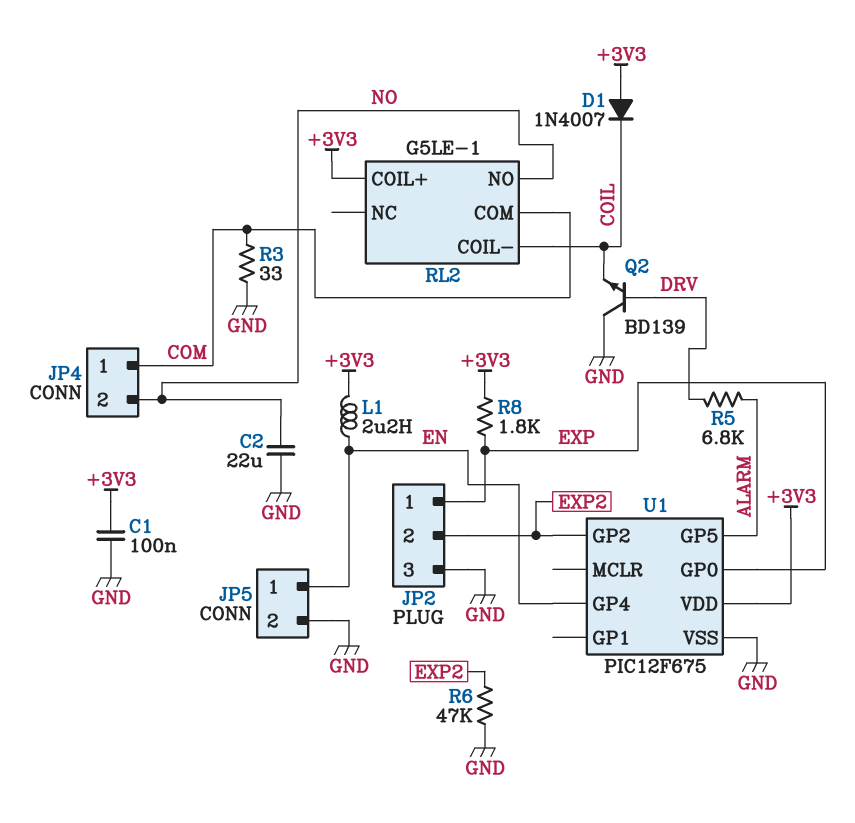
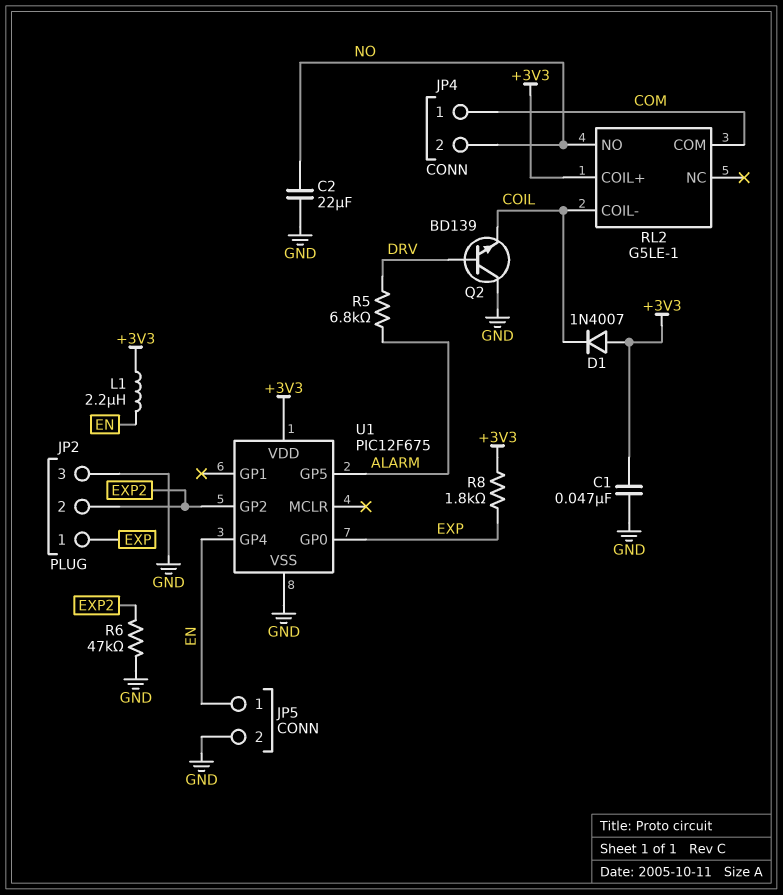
C1: 100nF (+3V3, GND) -> 47nF (+3V3, GND)
R3: 33 (COM, GND) -> none

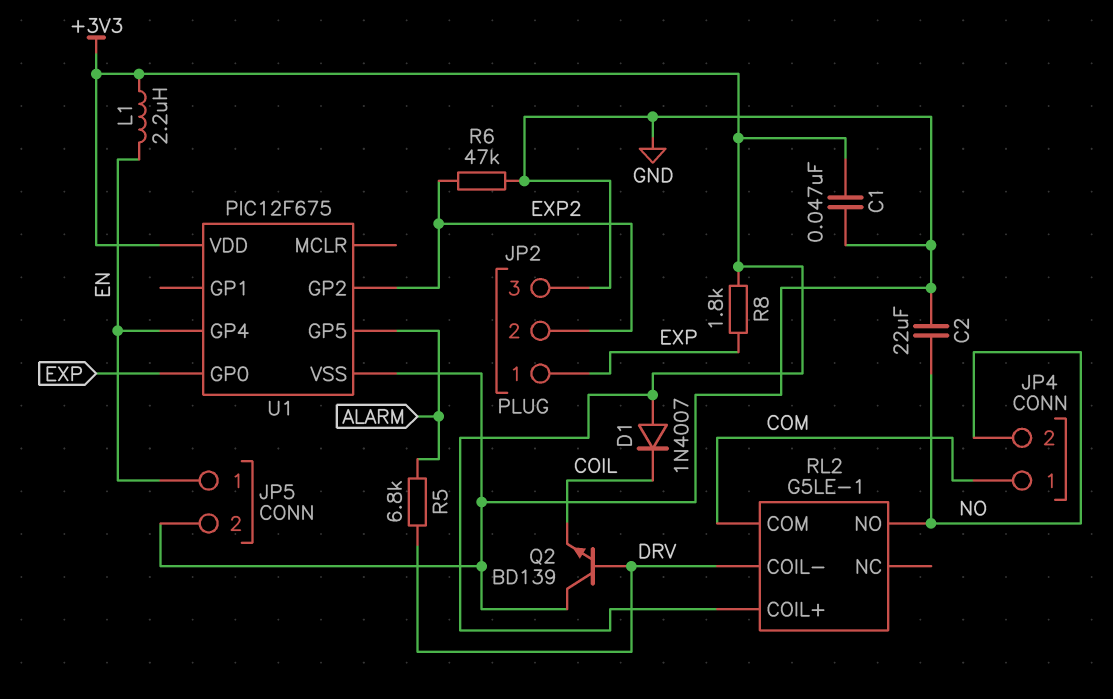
RL2 pin COIL-: COIL -> DRV

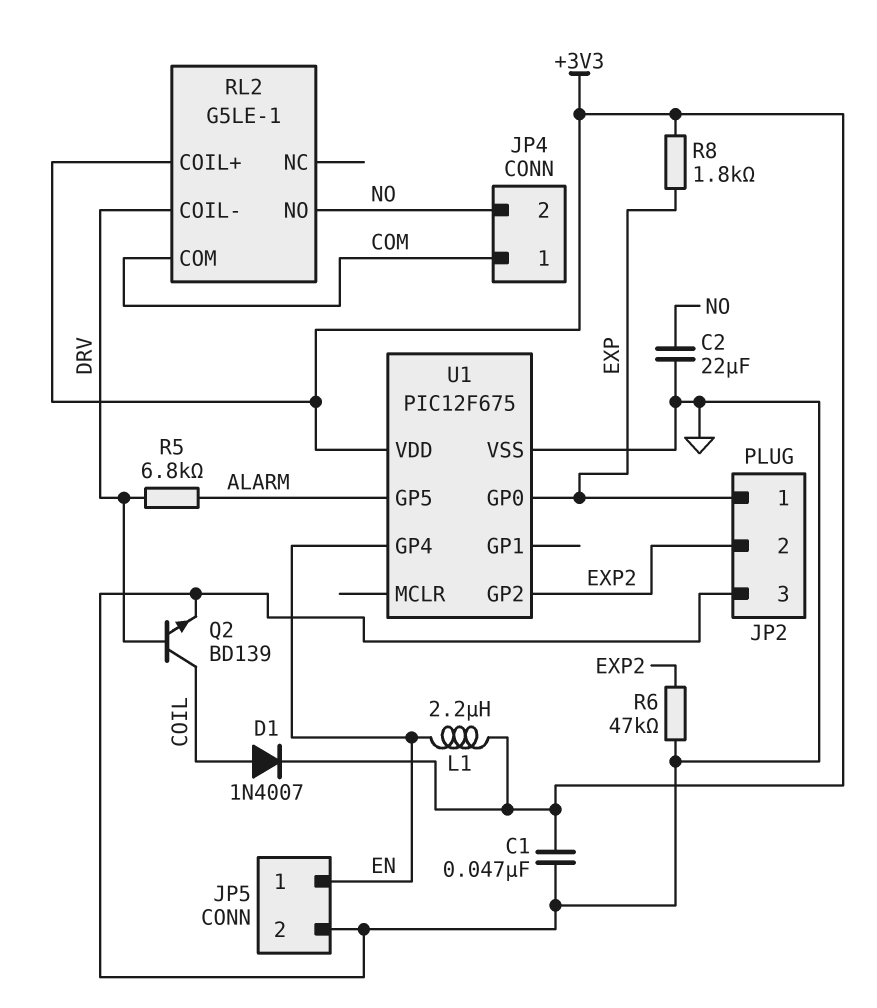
D1: diode 1N4007 (A +3V3, K COIL) -> diode 1N4007 (A COIL, K +3V3)
Q2: NPN BD139 (B DRV, C GND, E COIL) -> NPN BD139 (B DRV, C COIL, E GND)

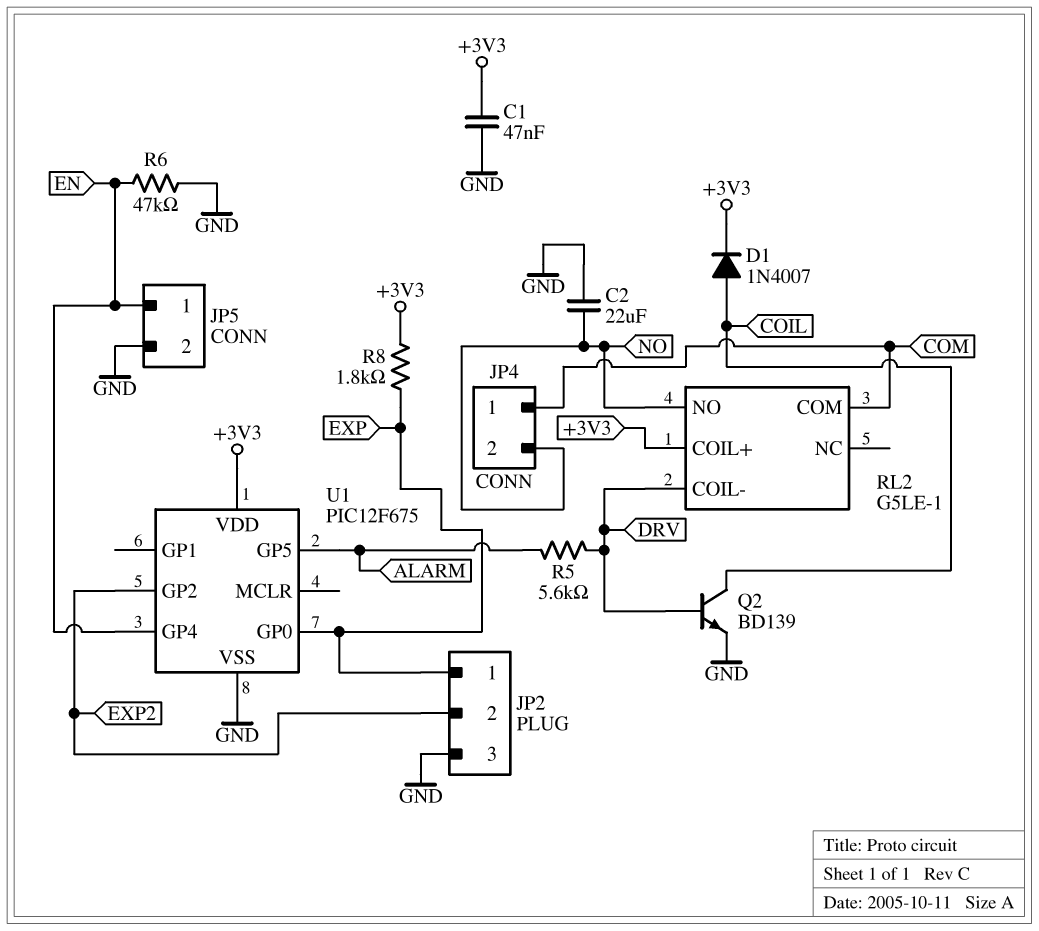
L1: 2.2uH (+3V3, EN) -> none
R5: 6.8k (ALARM, DRV) -> 5.6k (ALARM, DRV)
R6: 47k (EXP2, GND) -> 47k (EN, GND)

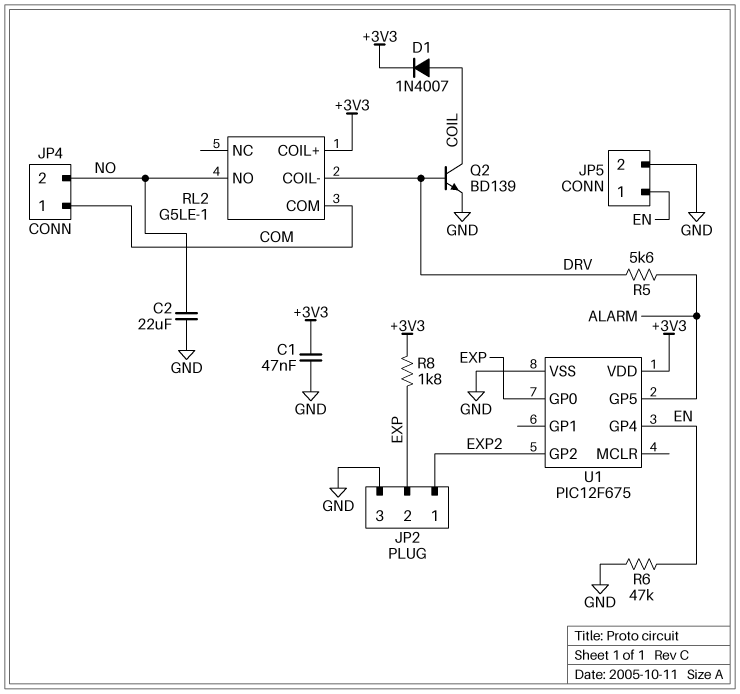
JP2 pin 1: EXP -> EXP2
JP2 pin 2: EXP2 -> EXP

